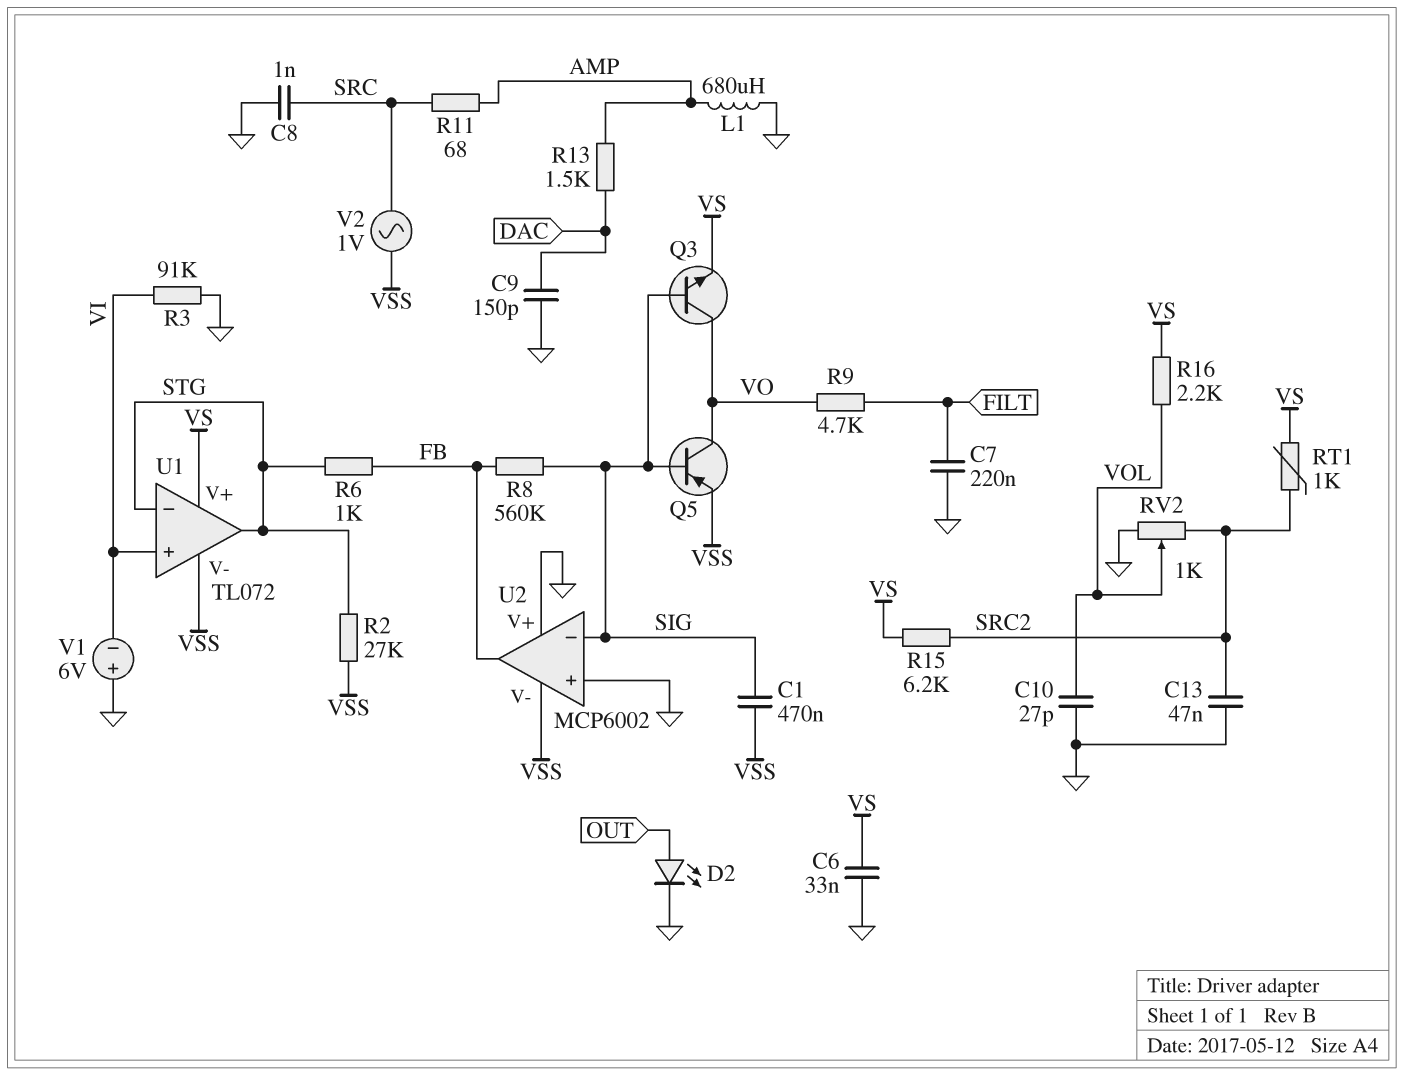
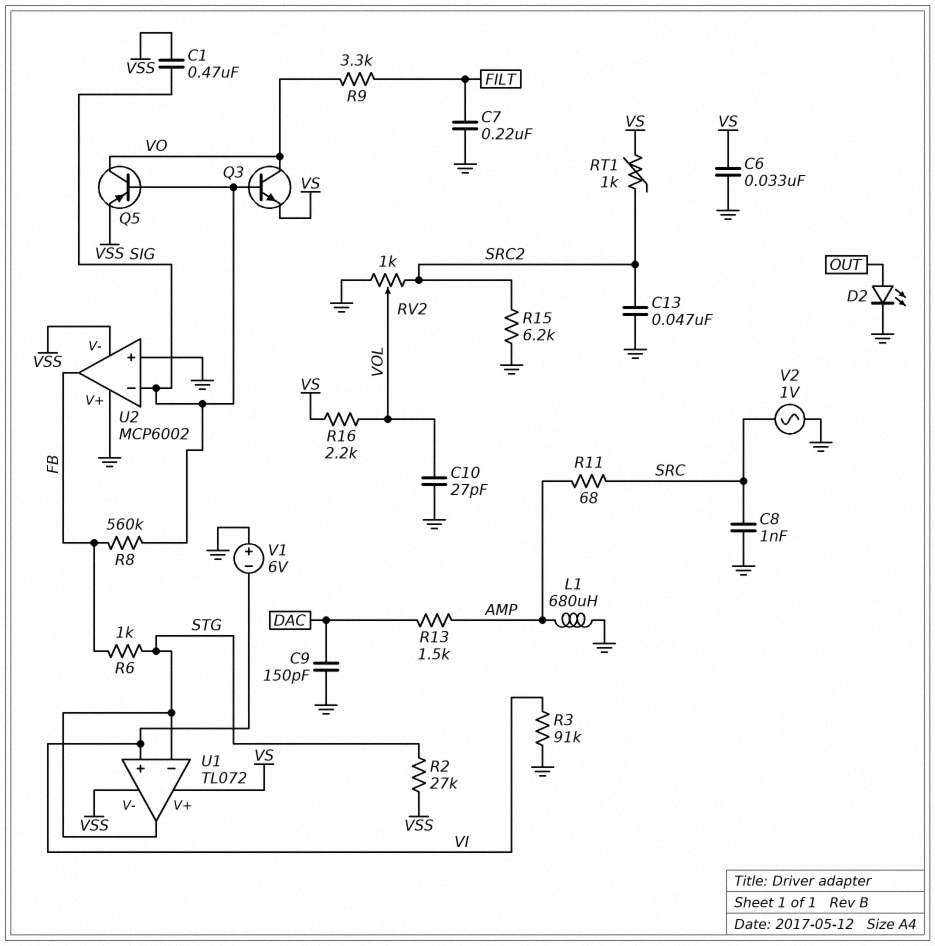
R9: 4.7k (FILT, VO) -> 3.3k (FILT, VO)
R15: 6.2k (SRC2, VS) -> 6.2k (GND, SRC2)
V2: AC 1V (SRC, VSS) -> AC 1V (GND, SRC)

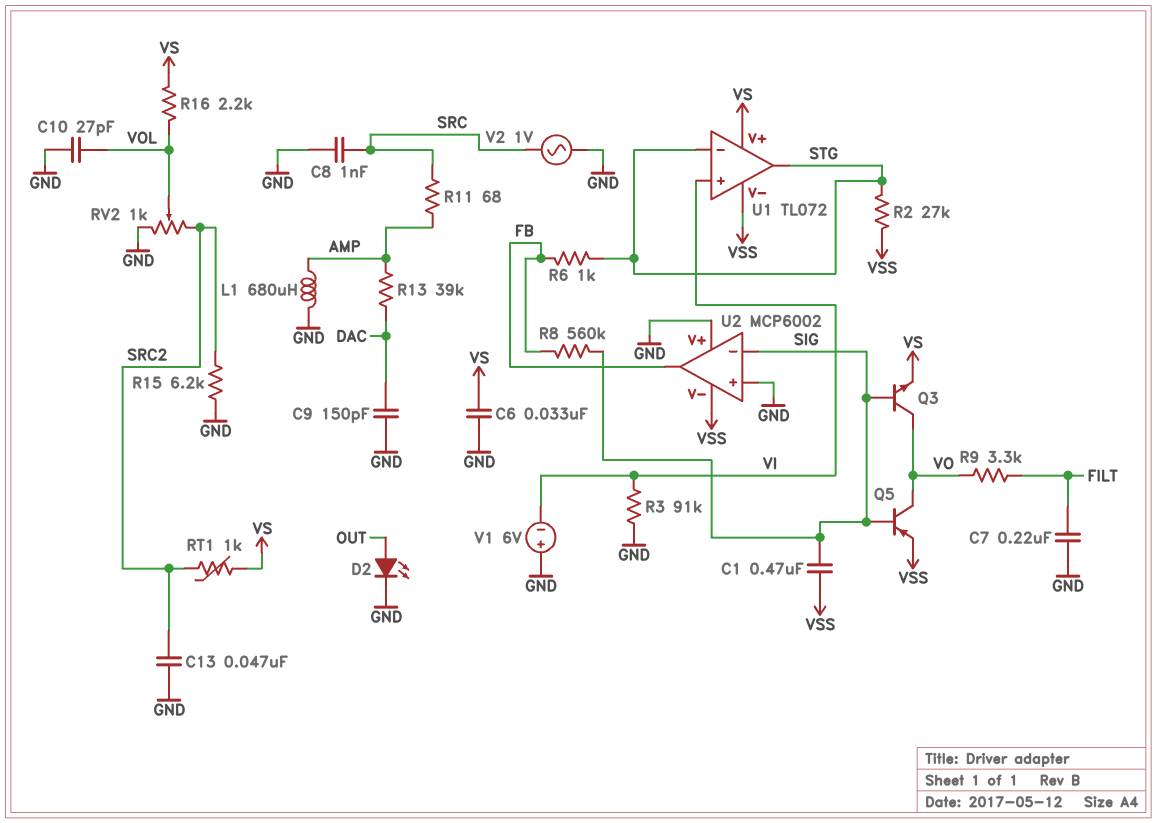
R13: 1.5k (AMP, DAC) -> 39k (AMP, DAC)

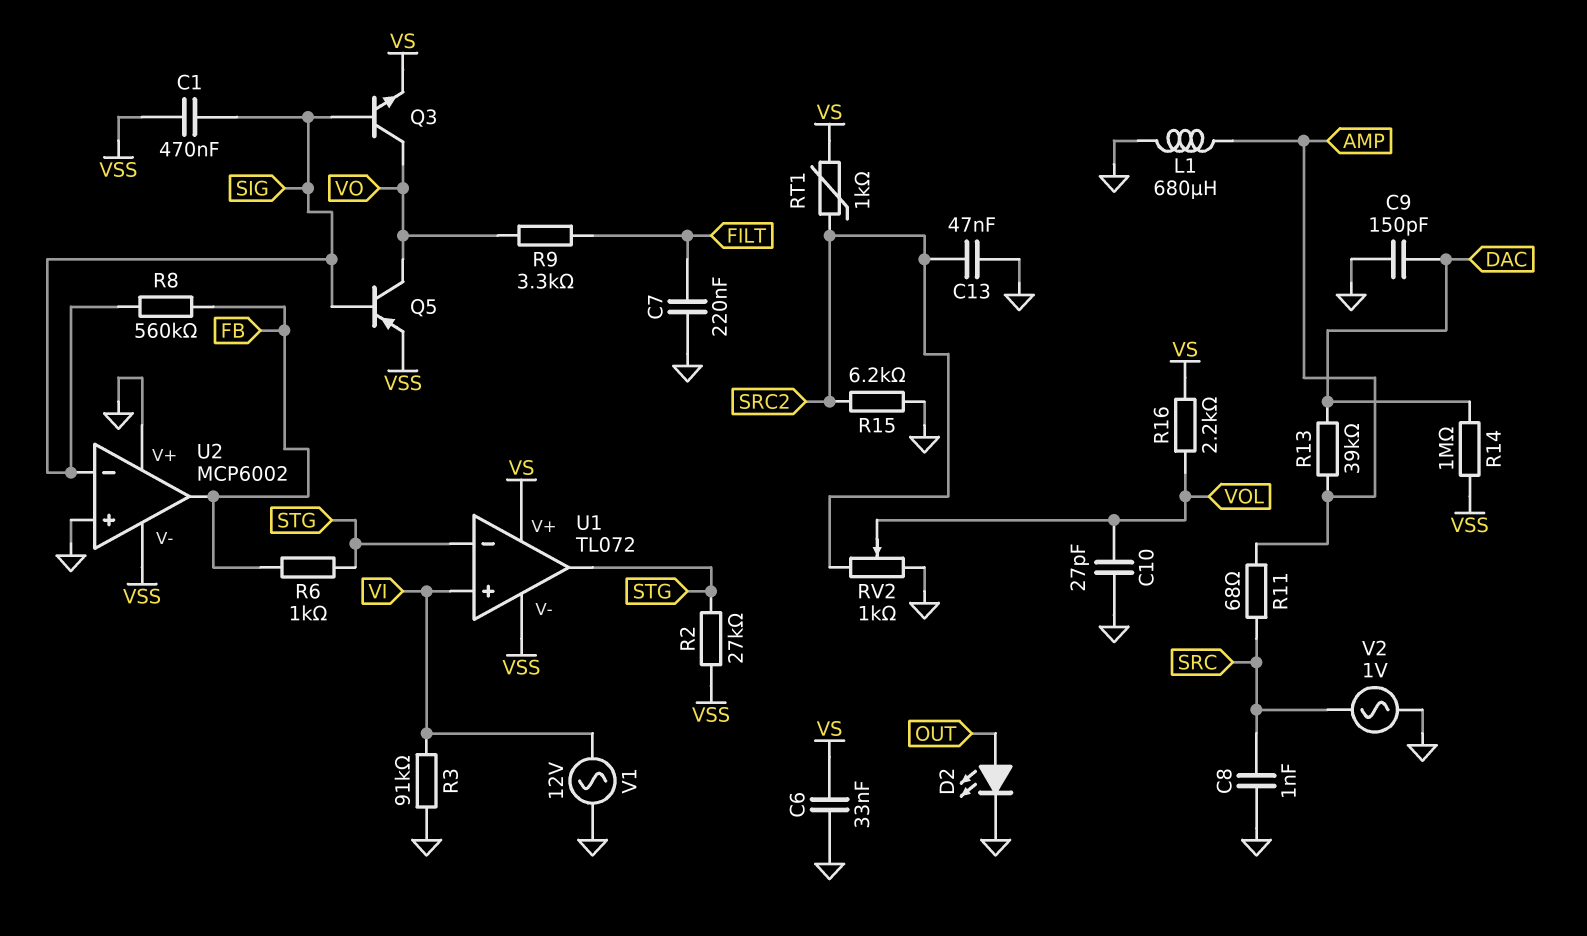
R14: none -> 1M (DAC, VSS)
V1: 6V (plus GND, minus VI) -> AC 12V (GND, VI)

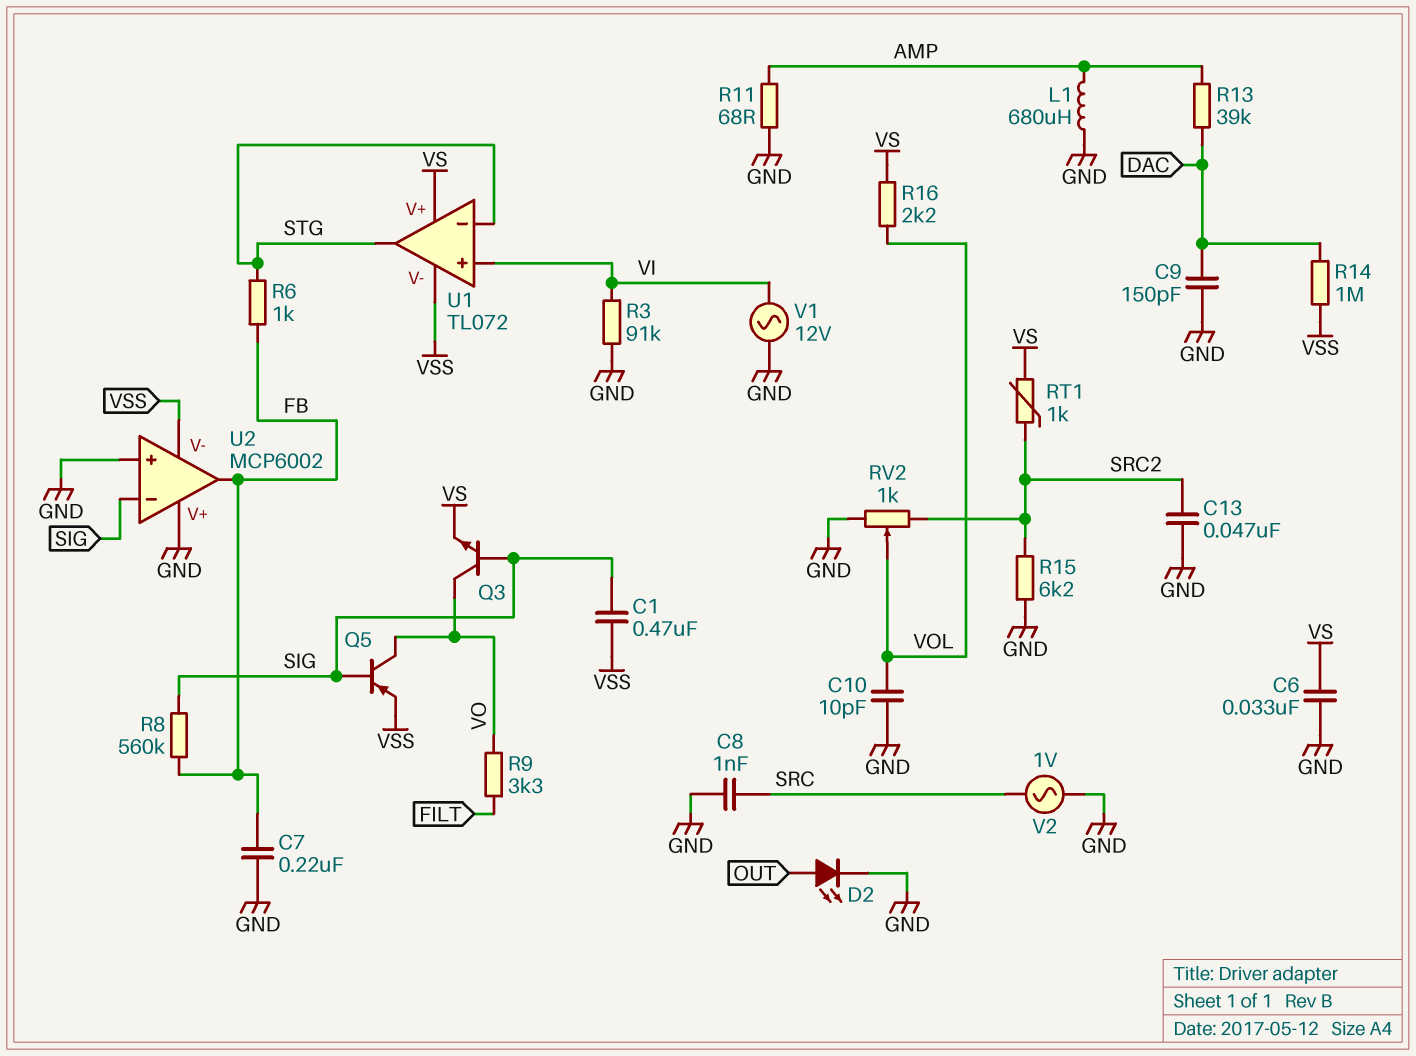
C7: 220nF (FILT, GND) -> 220nF (FB, GND)
C10: 27pF (GND, VOL) -> 10pF (GND, VOL)
R2: 27k (STG, VSS) -> none
R11: 68 (AMP, SRC) -> 68 (AMP, GND)

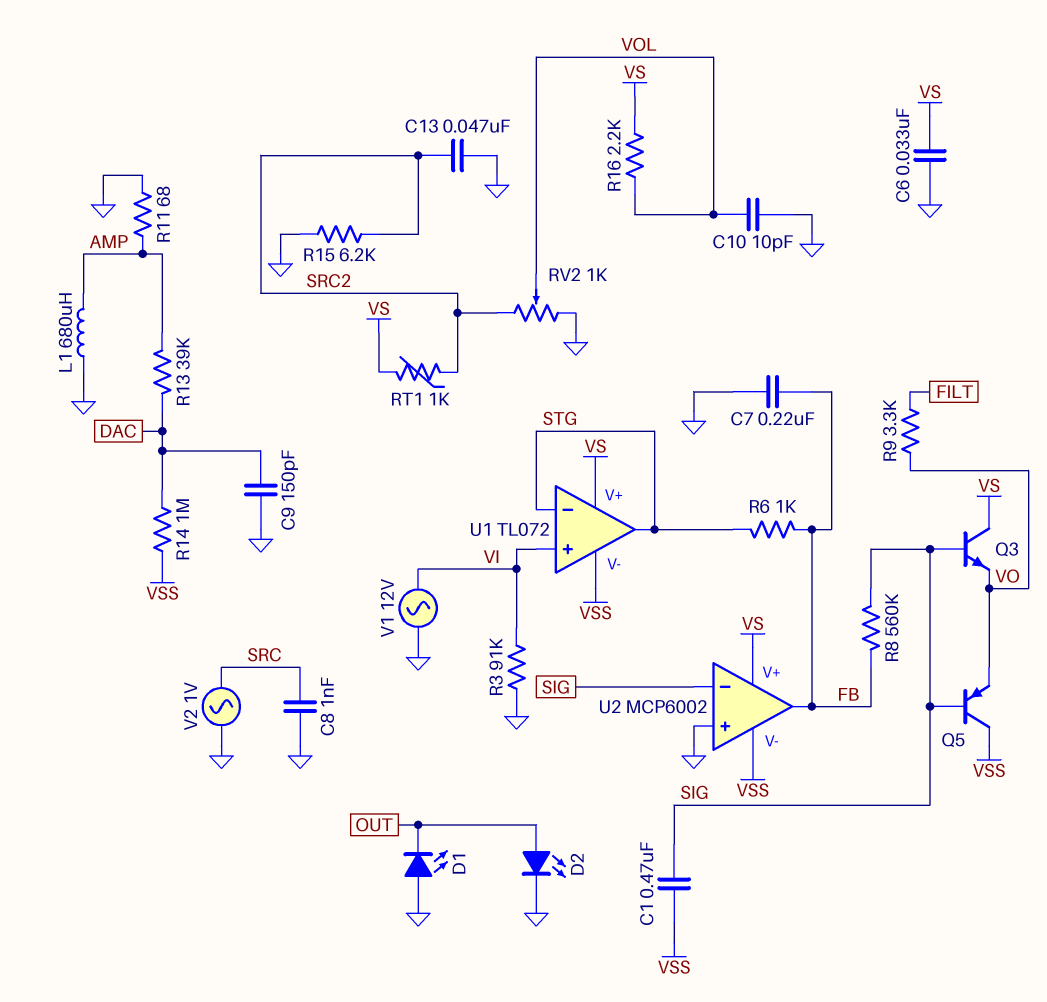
D1: none -> LED (A GND, K OUT)
Q3: NPN (B SIG, C VO, E VS) -> NPN (B SIG, C VS, E VO)
Q5: PNP (B SIG, C VO, E VSS) -> PNP (B SIG, C VSS, E VO)
U2 pin V+: GND -> VS

